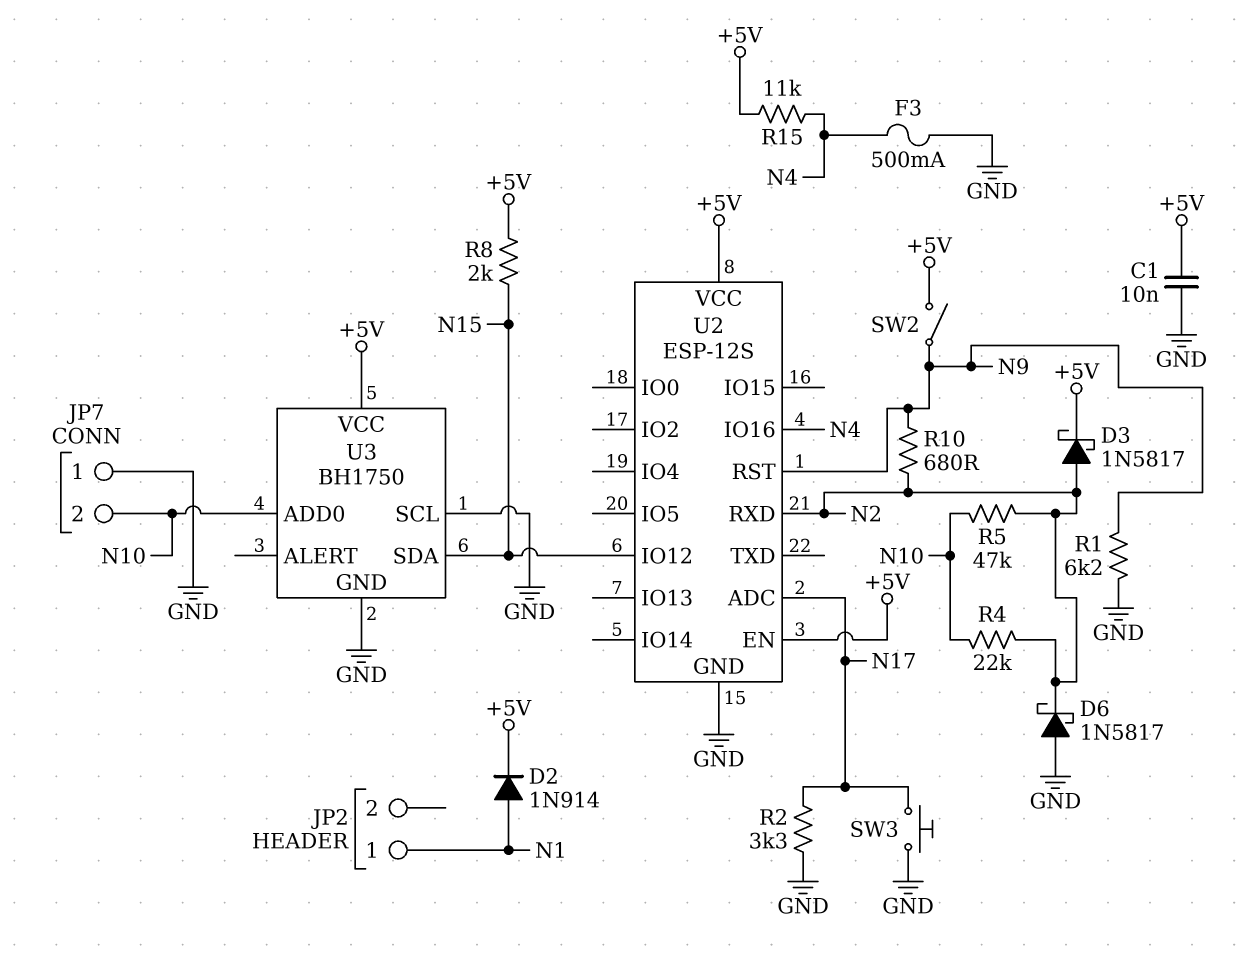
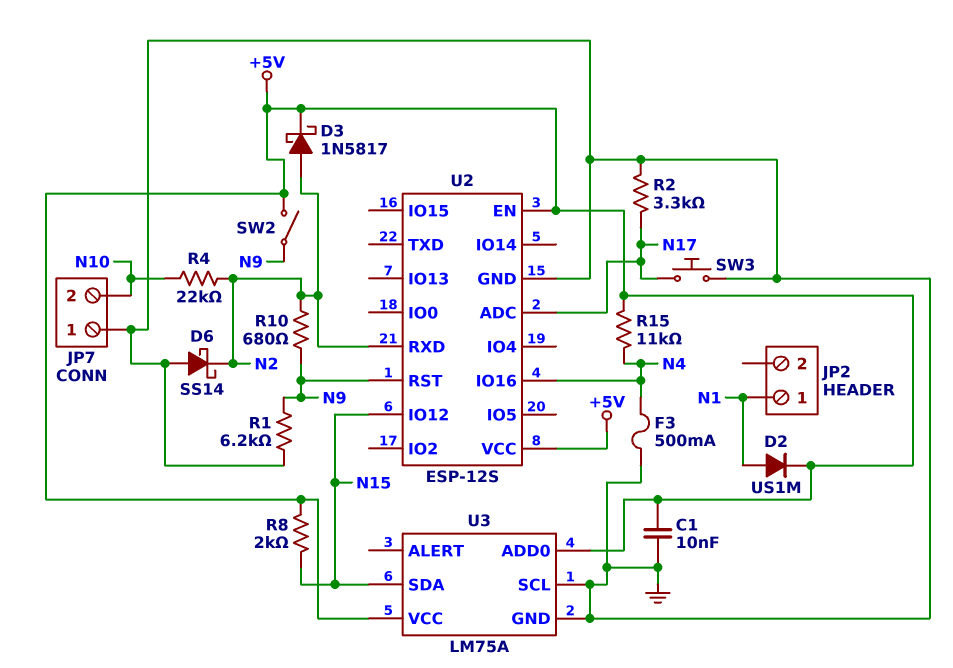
D2: diode 1N914 (A N1, K +5V) -> diode US1M (A N1, K +5V)
D6: schottky 1N5817 (A GND, K N2) -> schottky SS14 (A GND, K N2)
R5: 47k (N2, N10) -> none
U3: BH1750 -> LM75A
U3 pin ADD0: N10 -> +5V

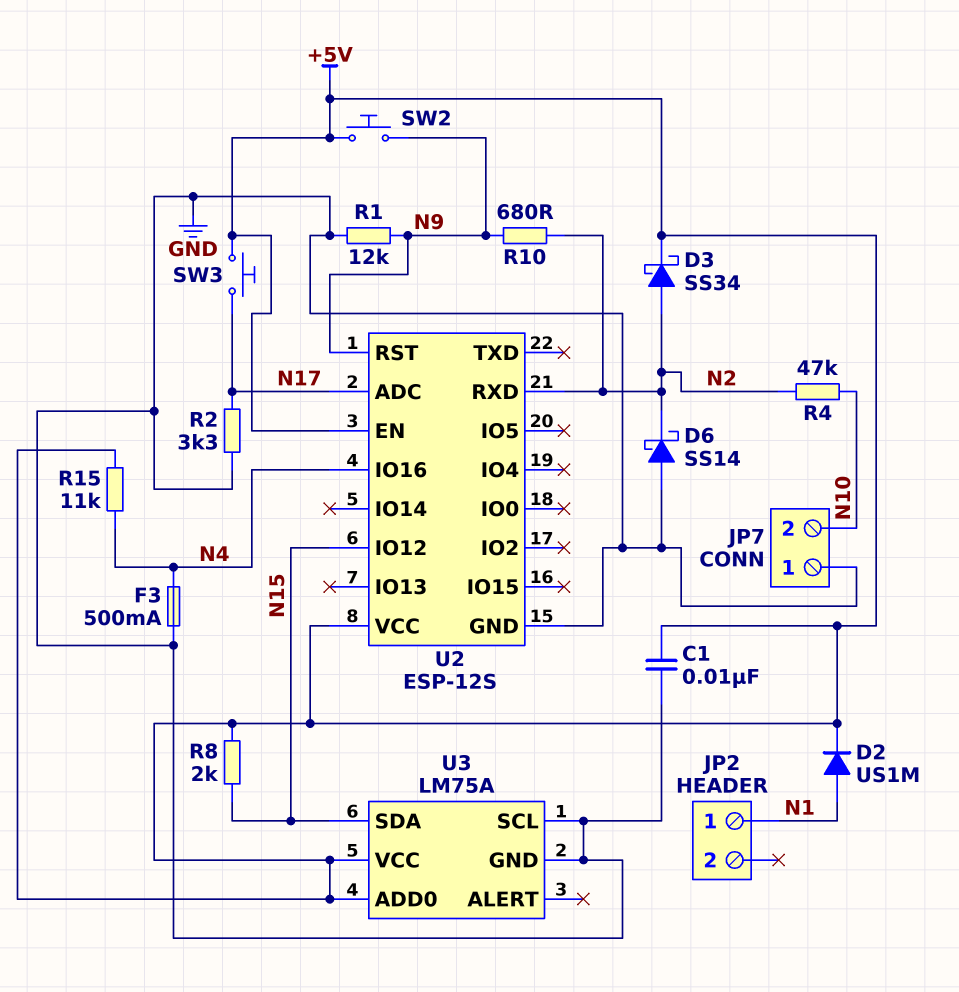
D3: schottky 1N5817 (A N2, K +5V) -> schottky SS34 (A N2, K +5V)
R1: 6.2k (GND, N9) -> 12k (GND, N9)
R4: 22k (N2, N10) -> 47k (N2, N10)
SW2: switch (+5V, N9) -> button (+5V, N9)
SW3: button (GND, N17) -> button (+5V, N17)

